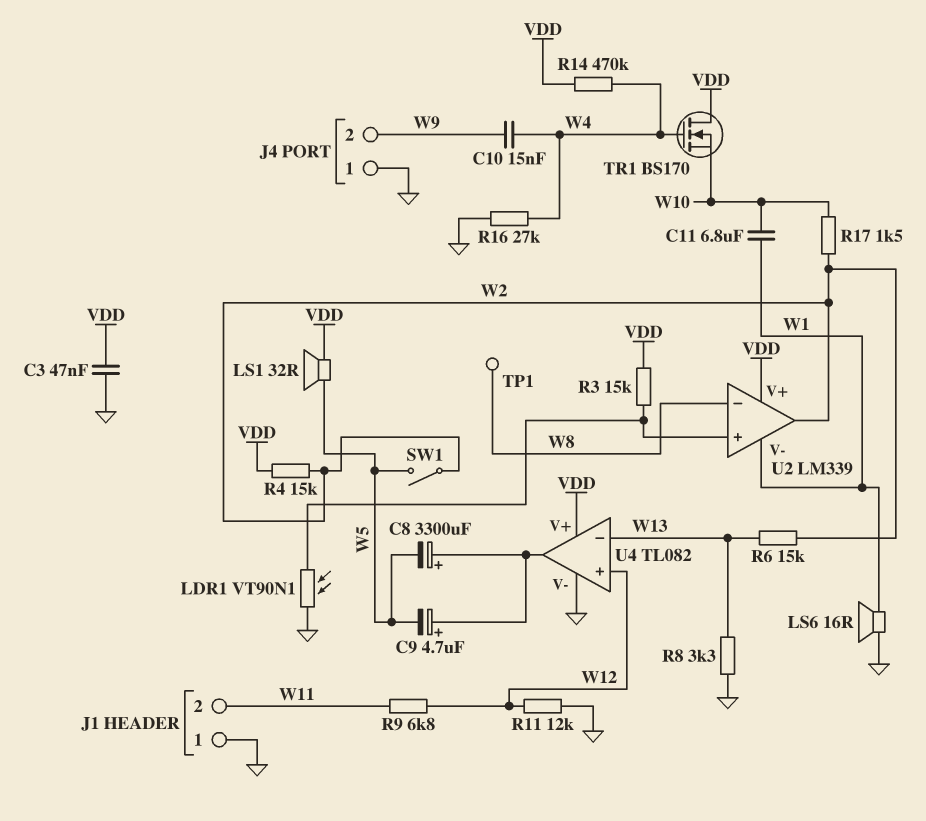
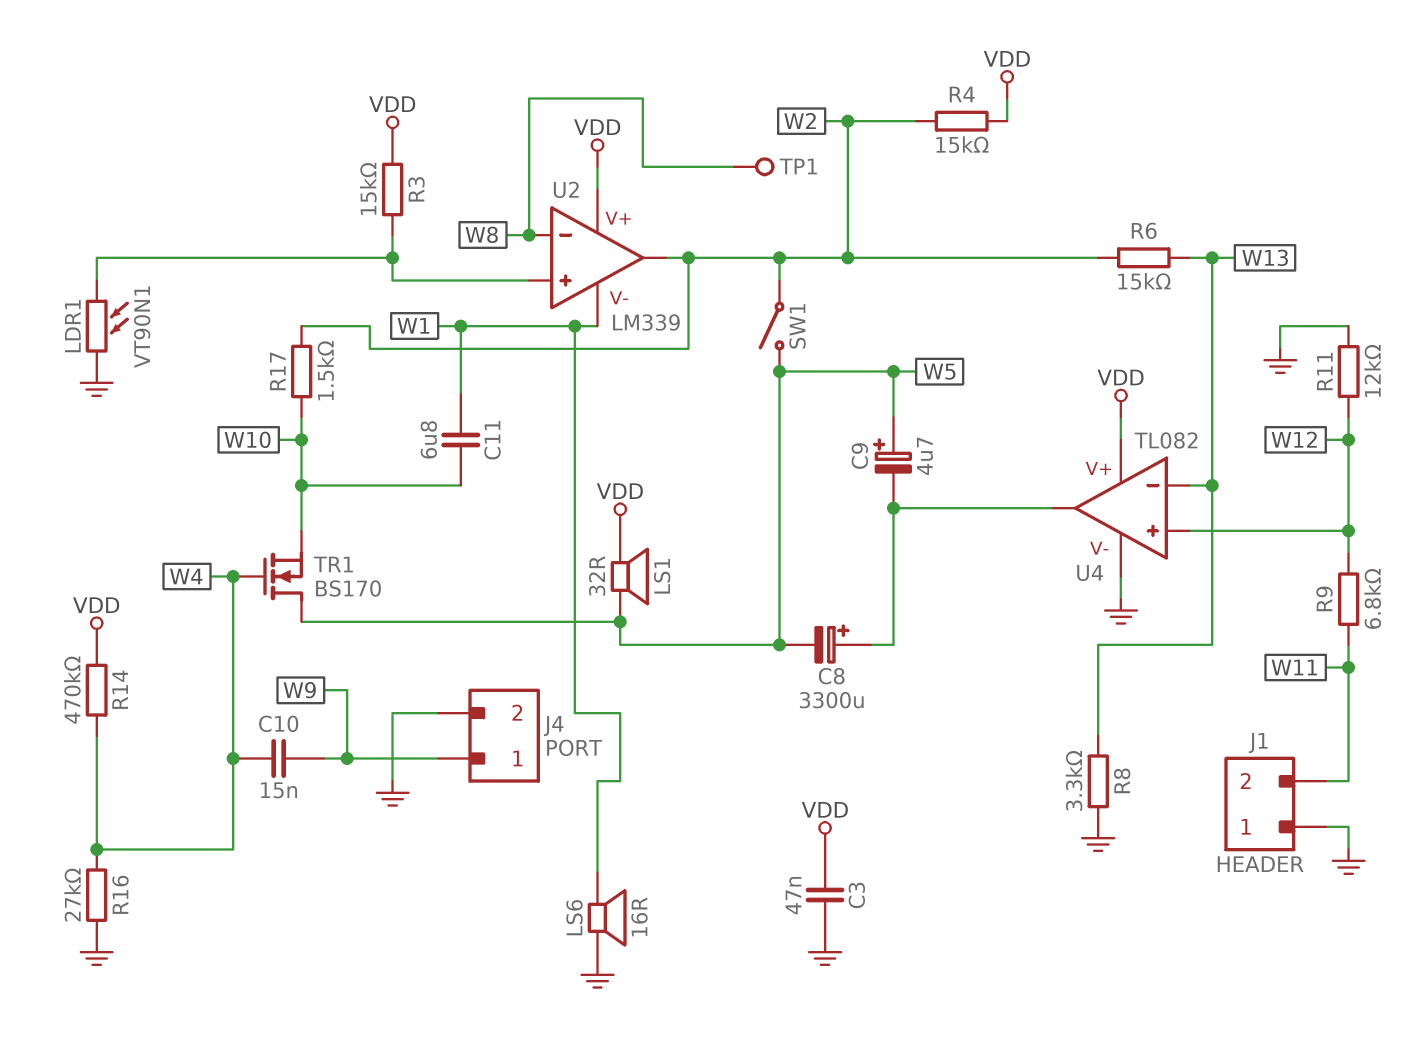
C9: 4.7uF (plus U4/out, minus W5) -> 4.7uF (plus W5, minus U4/out)
J4 pin 1: GND -> W9
J4 pin 2: W9 -> GND
TR1: NMOS BS170 (G W4, D VDD, S W10) -> NMOS BS170 (G W4, D W5, S W10)

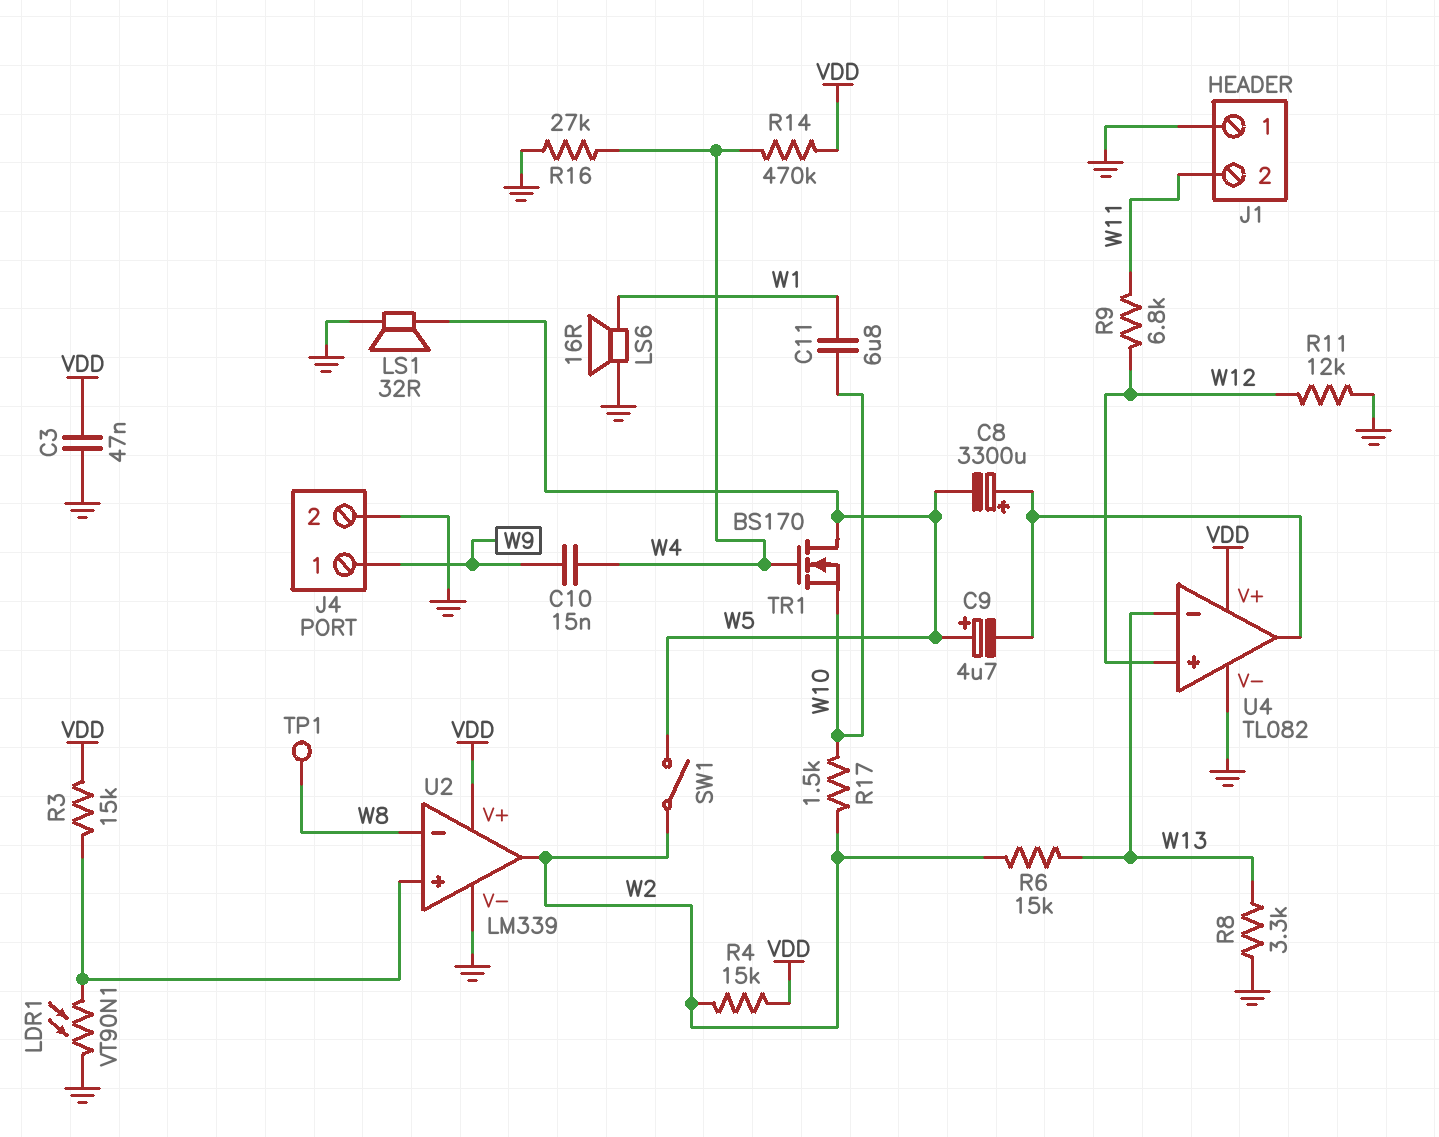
LS1: speaker 32R (VDD, W5) -> speaker 32R (GND, W5)
U2 pin V-: W1 -> GND

